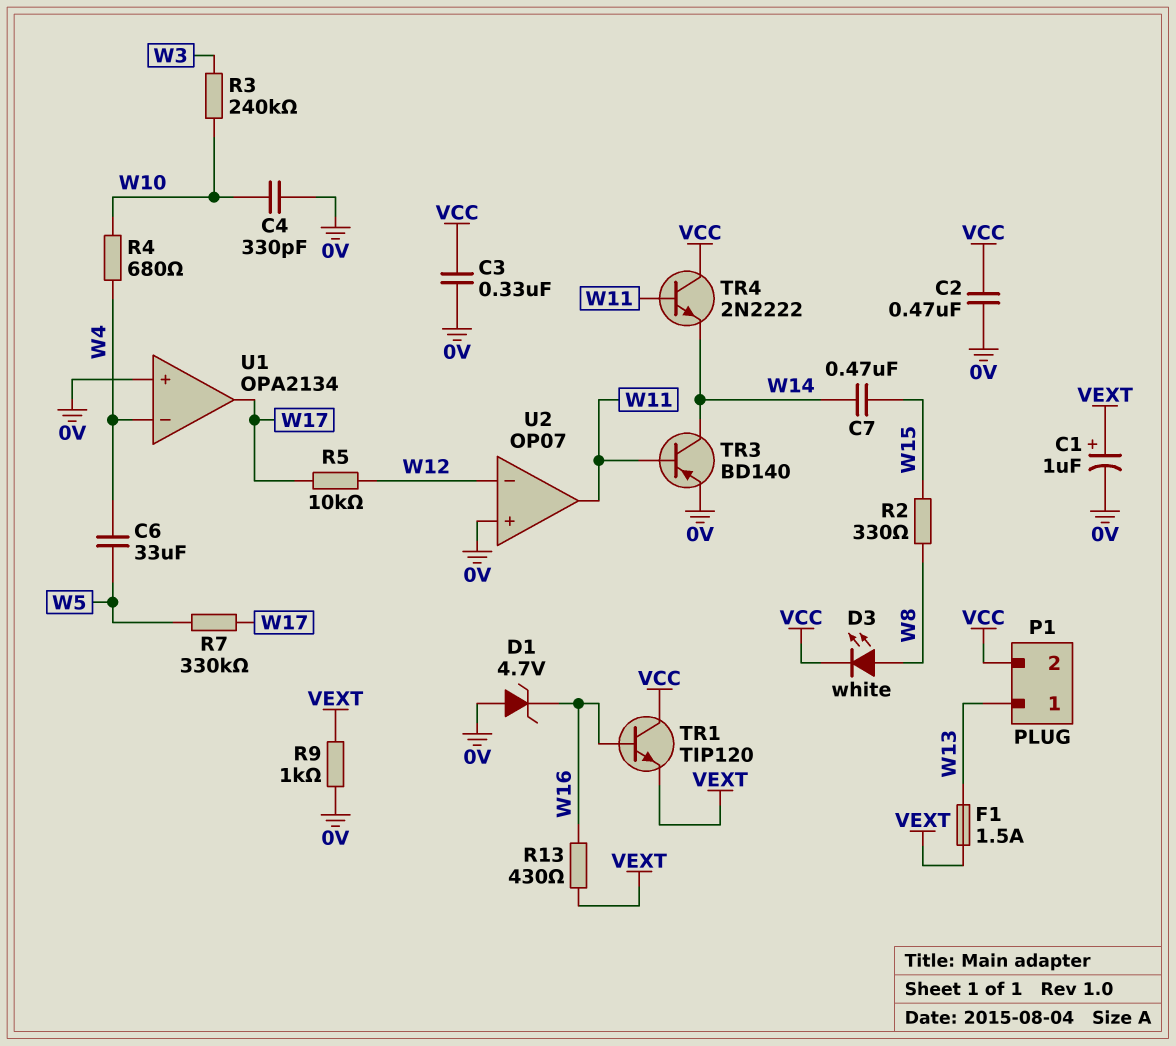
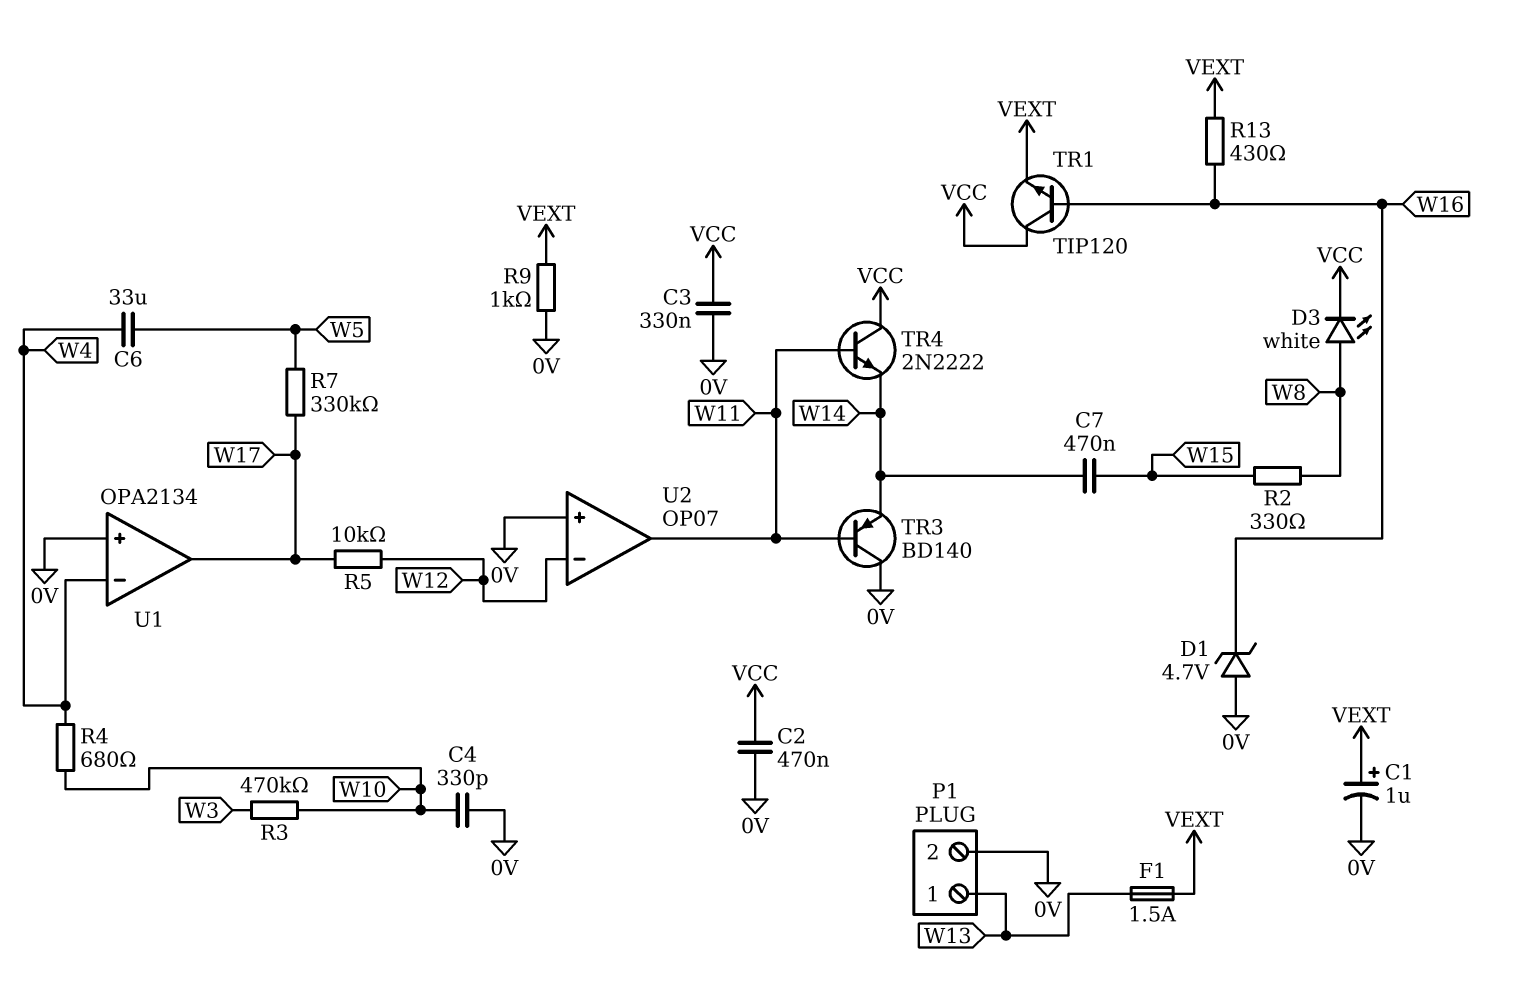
P1 pin 2: VCC -> 0V
R3: 240k (W3, W10) -> 470k (W3, W10)
TR3: PNP BD140 (B W11, C W14, E 0V) -> PNP BD140 (B W11, C 0V, E W14)

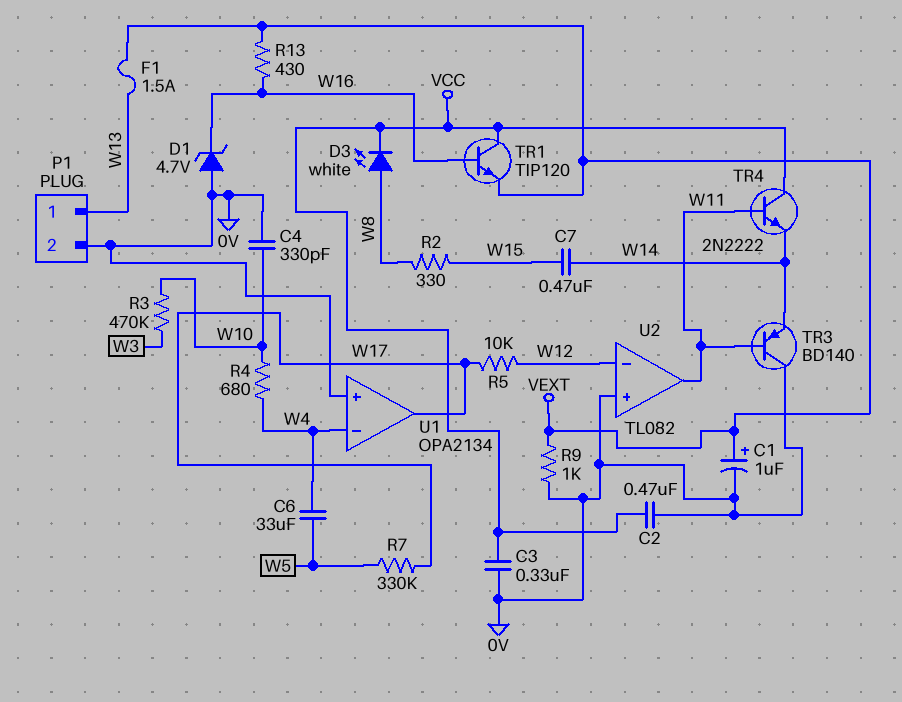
U2: OP07 -> TL082

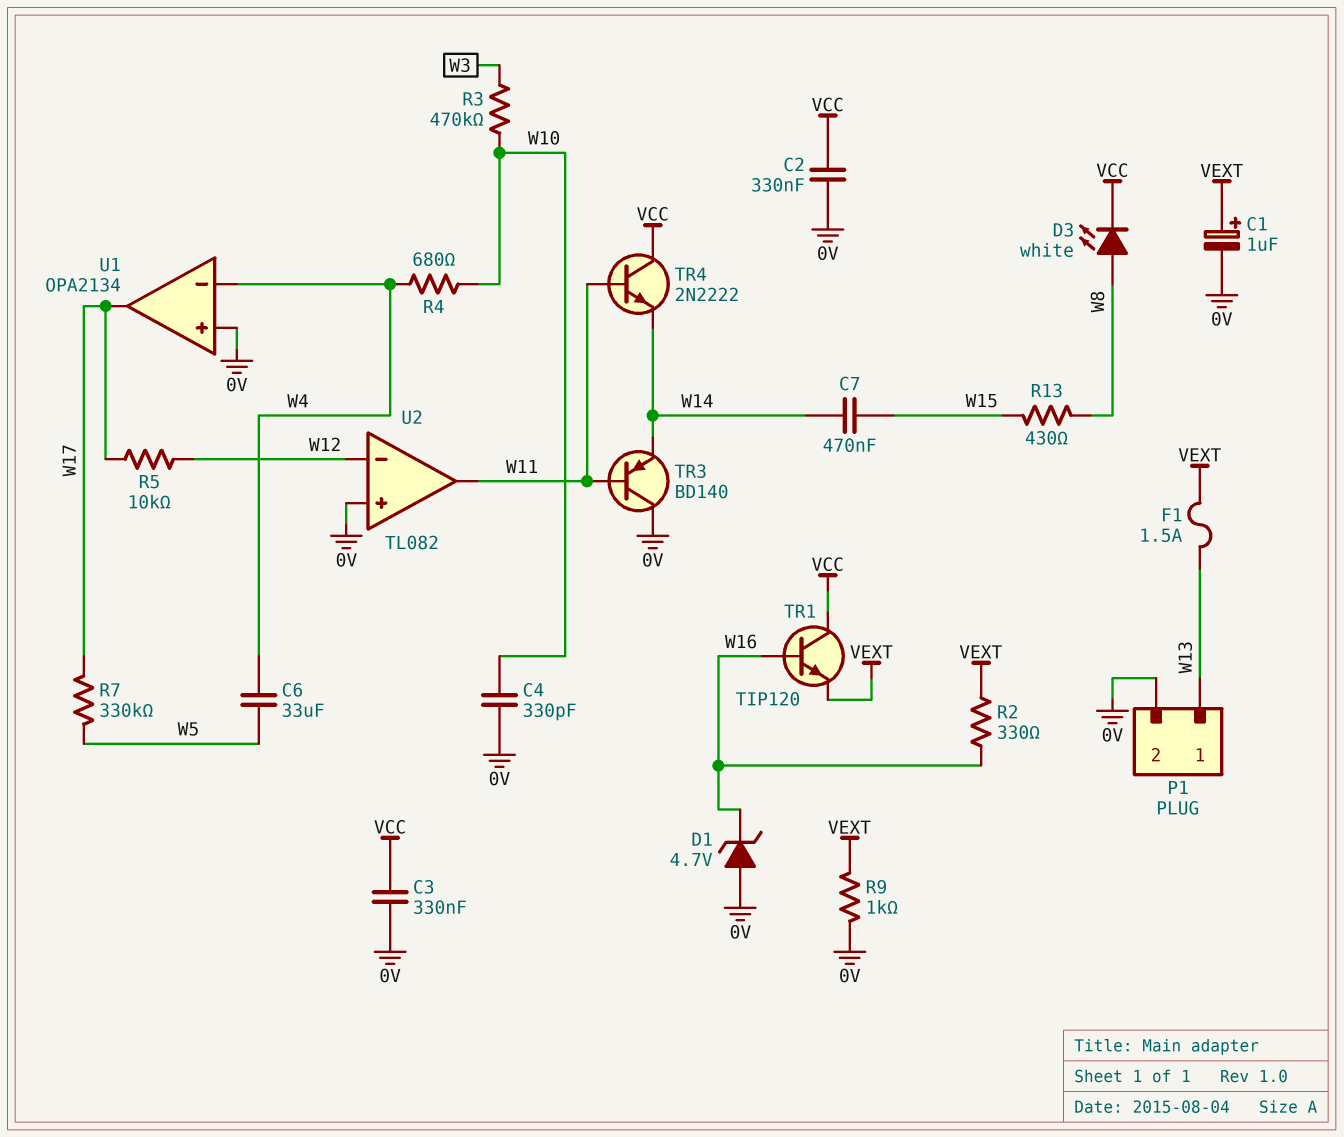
C2: 470nF (0V, VCC) -> 330nF (0V, VCC)
R2: 330 (W8, W15) -> 330 (VEXT, W16)
R13: 430 (VEXT, W16) -> 430 (W8, W15)

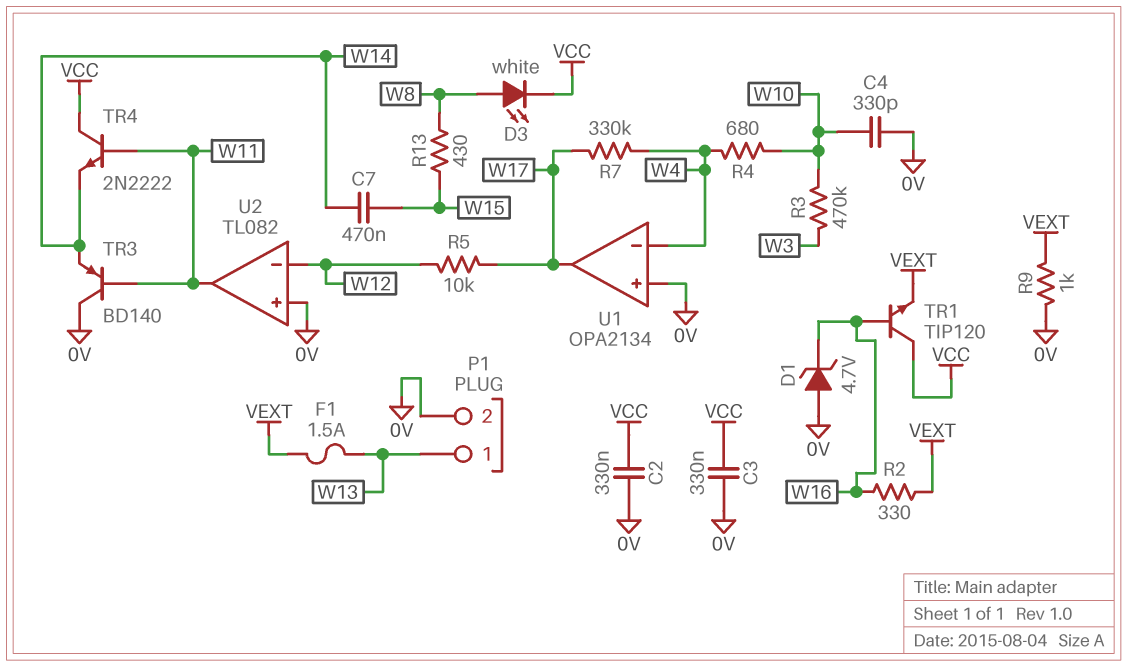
C1: 1uF (plus VEXT, minus 0V) -> none
C6: 33uF (W4, W5) -> none
R7: 330k (W5, W17) -> 330k (W4, W17)

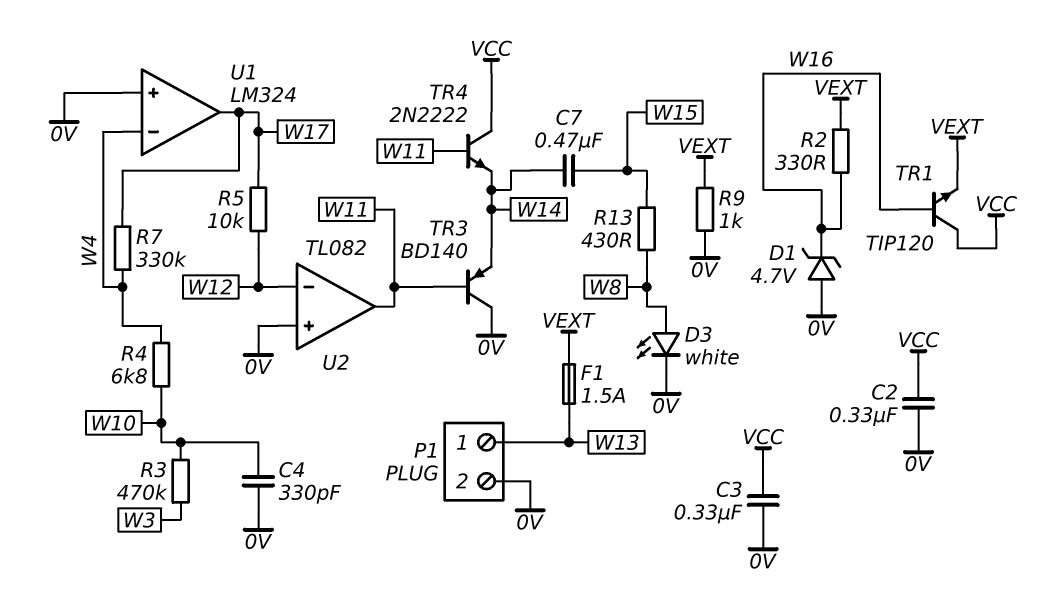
D3: LED white (A W8, K VCC) -> LED white (A W8, K 0V)
R4: 680 (W4, W10) -> 6.8k (W4, W10)
U1: OPA2134 -> LM324

